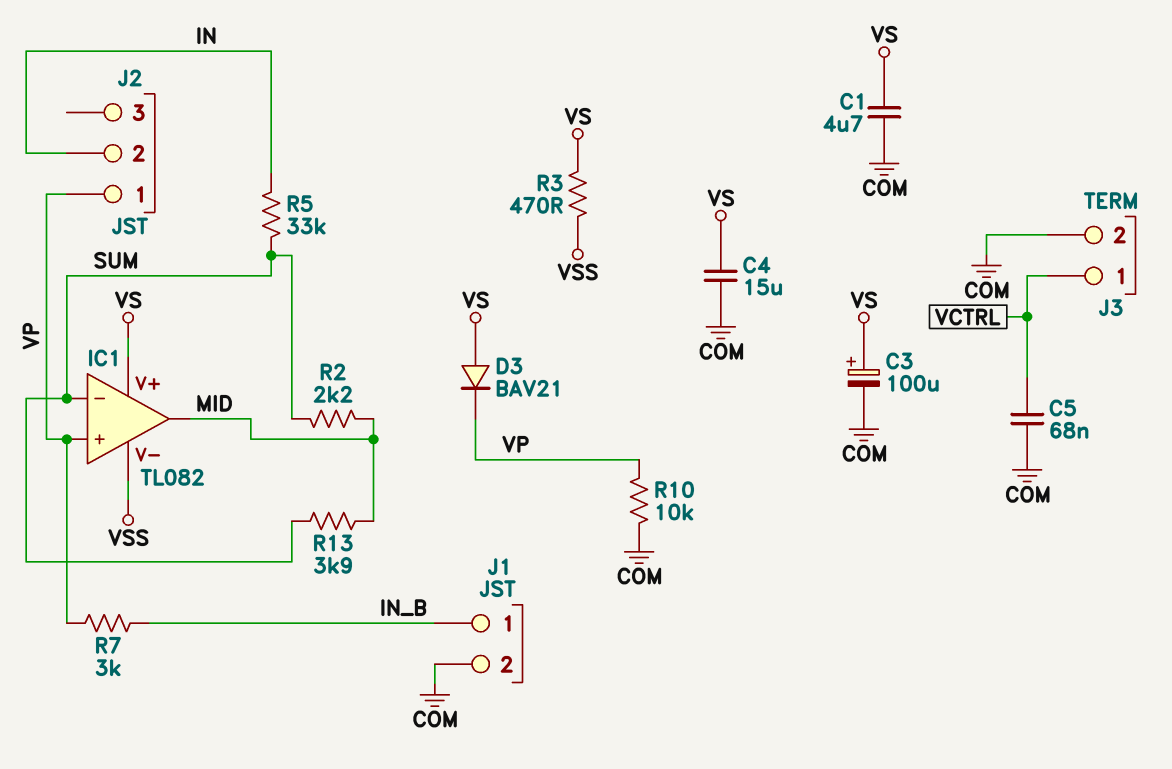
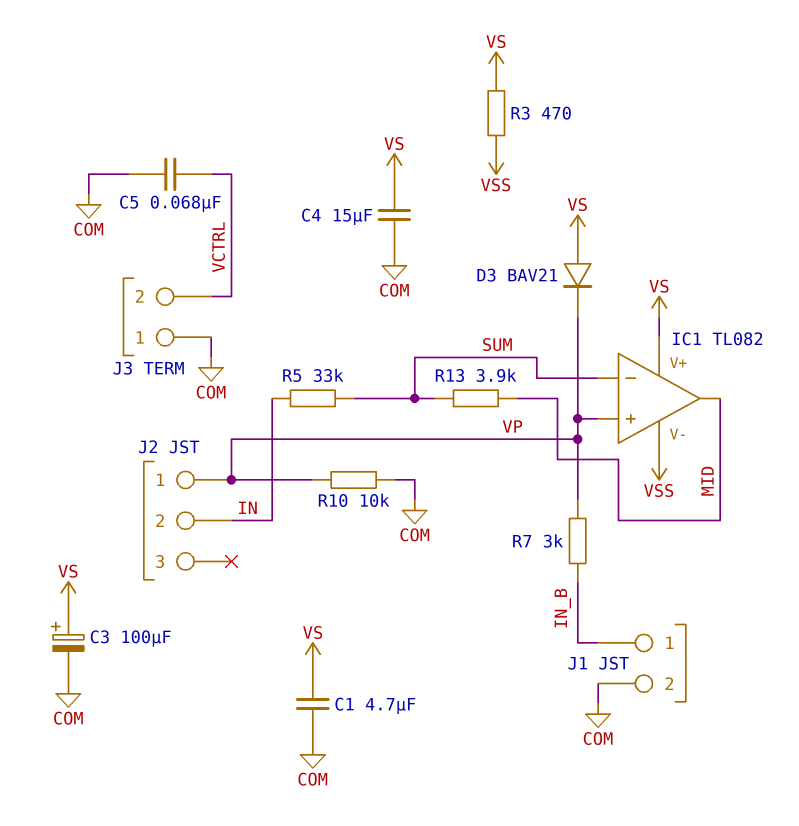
J3 pin 1: VCTRL -> COM
J3 pin 2: COM -> VCTRL
R2: 2.2k (MID, SUM) -> none

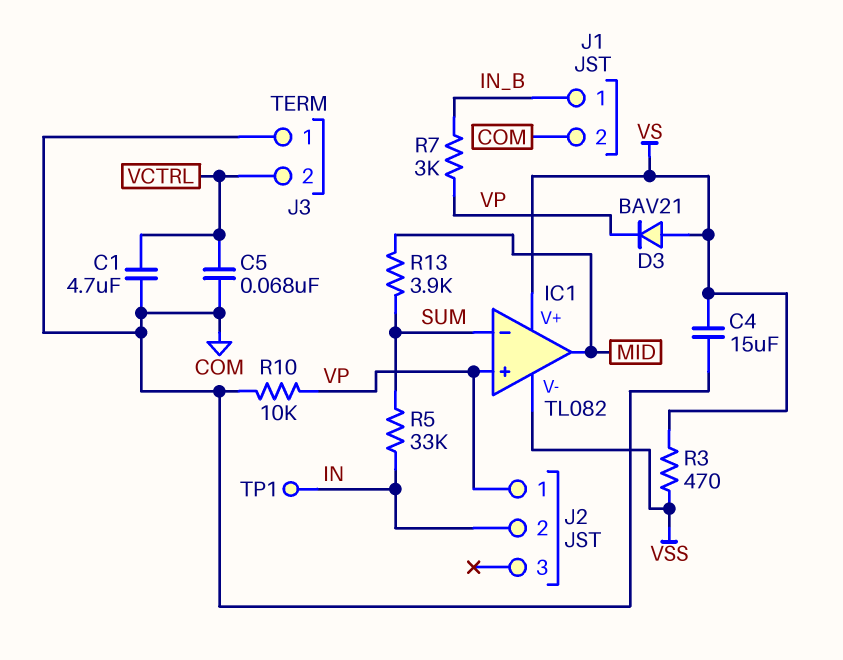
C1: 4.7uF (COM, VS) -> 4.7uF (COM, VCTRL)
C3: 100uF (plus VS, minus COM) -> none
TP1: none -> test point (IN)

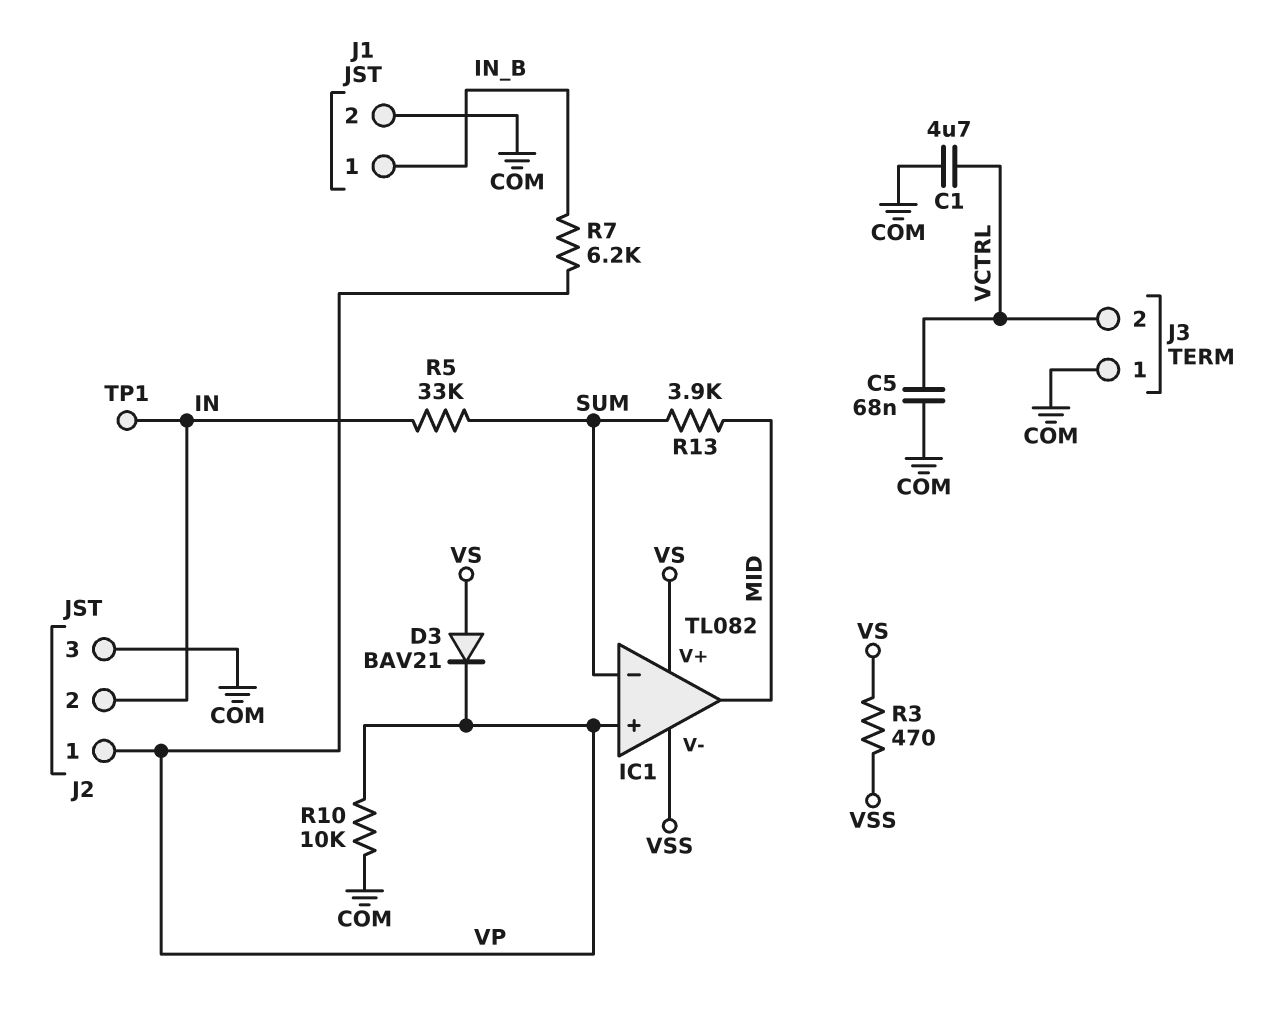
C4: 15uF (COM, VS) -> none
J2 pin 3: none -> COM
R7: 3k (IN_B, VP) -> 6.2k (IN_B, VP)

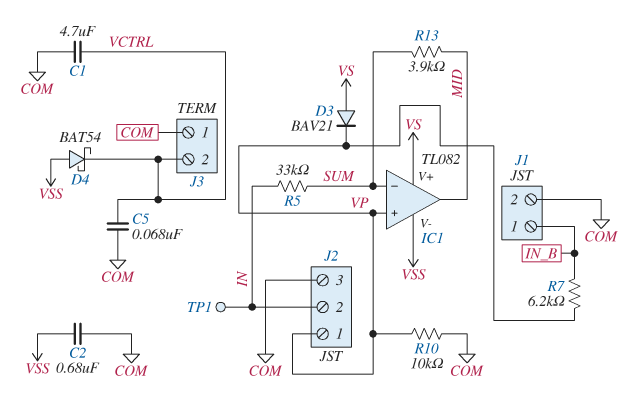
C2: none -> 680nF (COM, VSS)
D4: none -> schottky BAT54 (A VSS, K VCTRL)
R3: 470 (VS, VSS) -> none

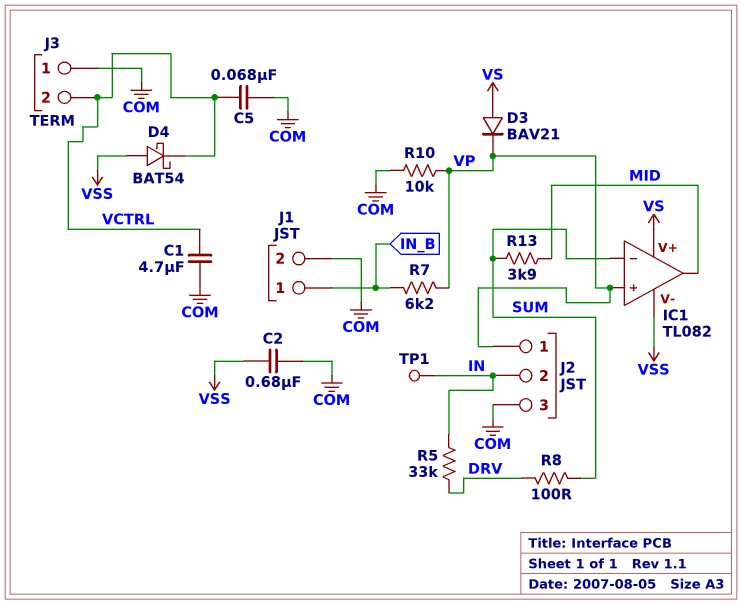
R5: 33k (IN, SUM) -> 33k (DRV, IN)
R8: none -> 100 (DRV, SUM)

